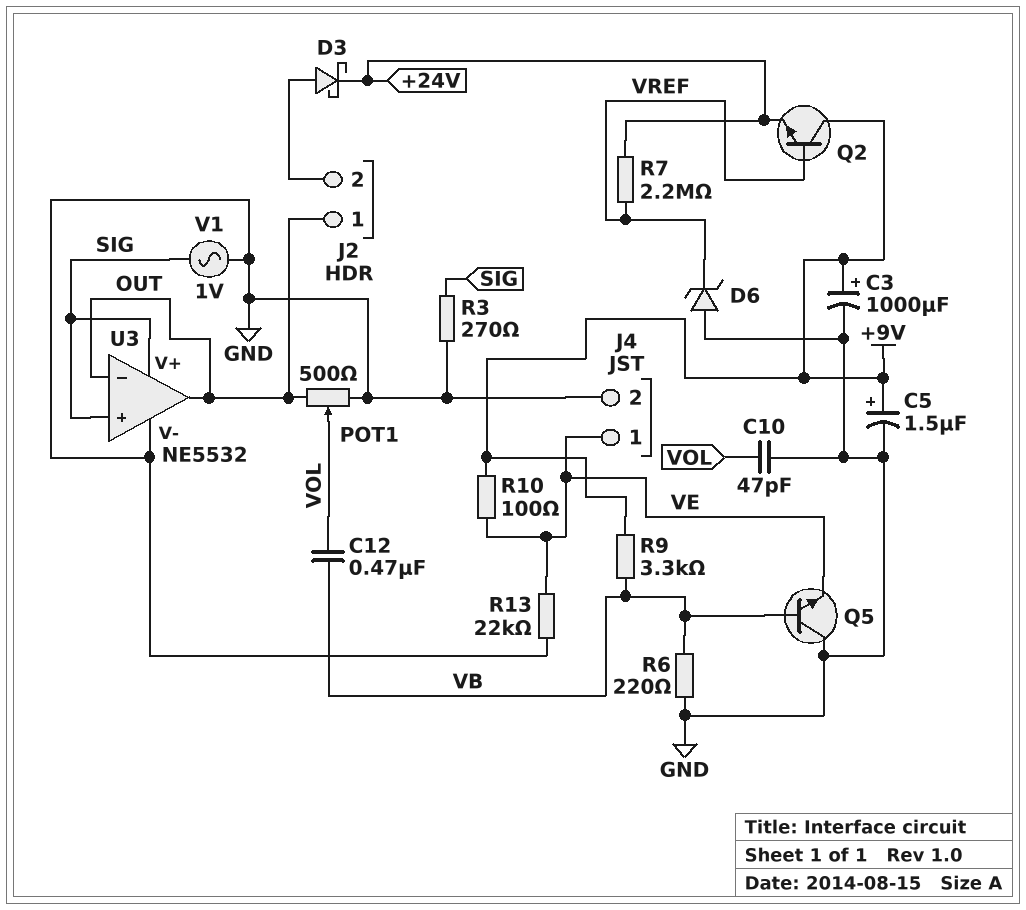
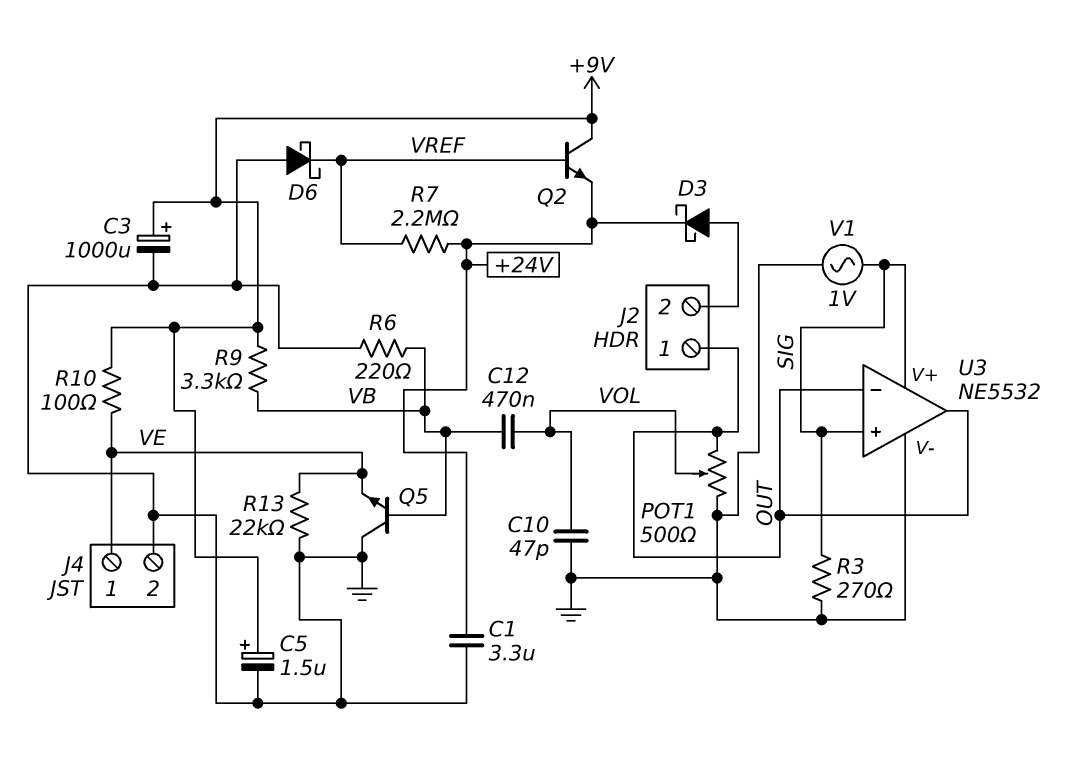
C1: none -> 3.3uF (+24V, GND)
D6: zener (A GND, K VREF) -> schottky (A GND, K VREF)

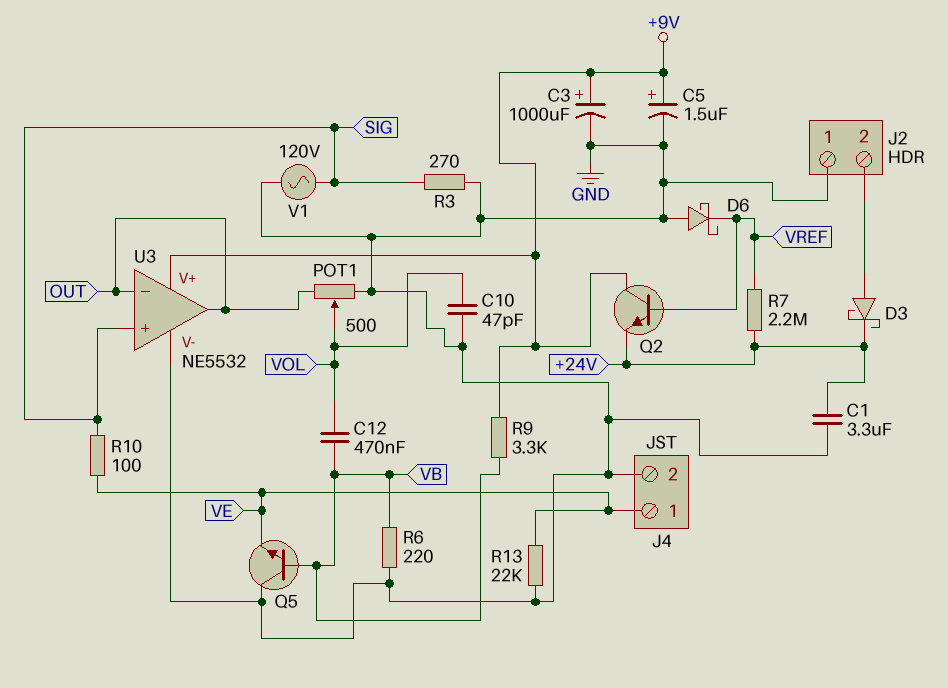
J2 pin 1: OUT -> GND
R10: 100 (+9V, VE) -> 100 (SIG, VE)
U3 pin V+: SIG -> +9V
V1: AC 1V (GND, SIG) -> AC 120V (GND, SIG)

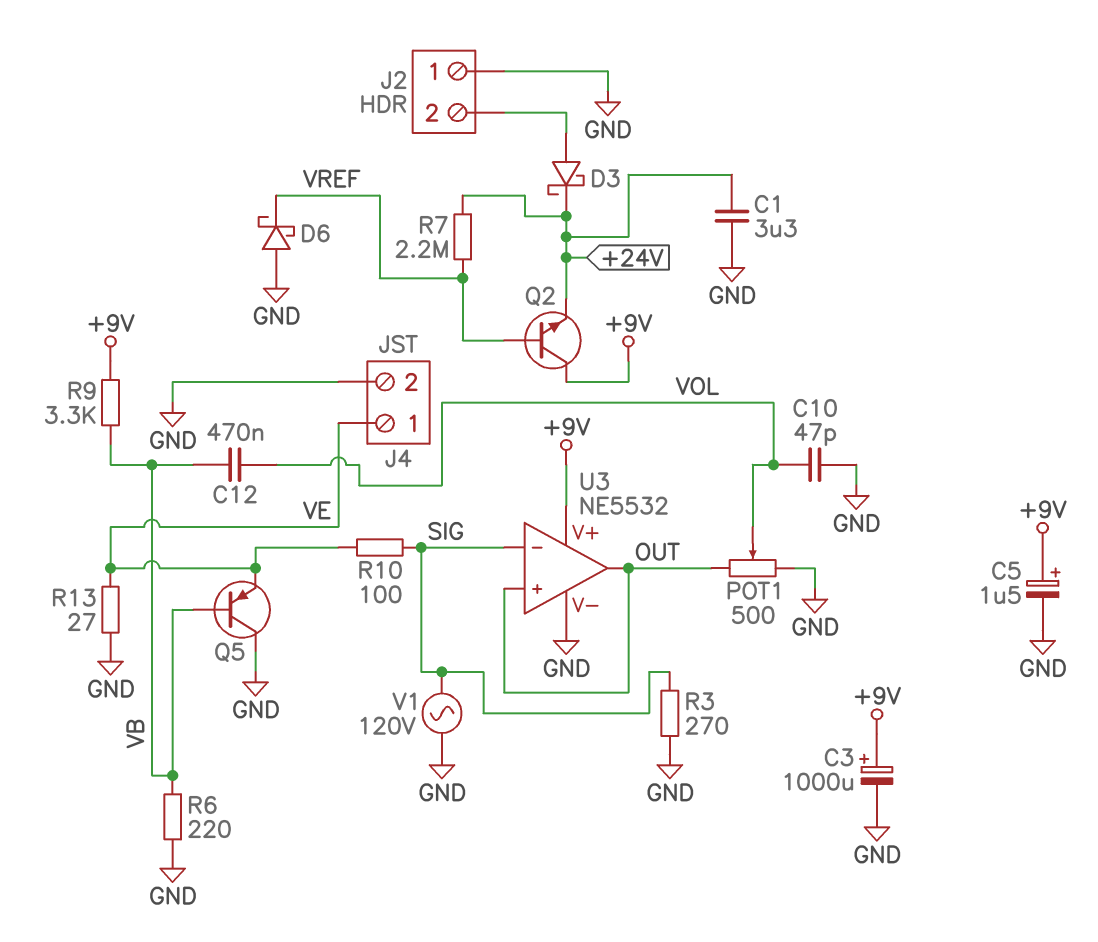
Q5: NPN (B VB, C GND, E VE) -> PNP (B VB, C GND, E VE)
R13: 22k (GND, VE) -> 27 (GND, VE)
U3 pin in+: SIG -> OUT
U3 pin in-: OUT -> SIG

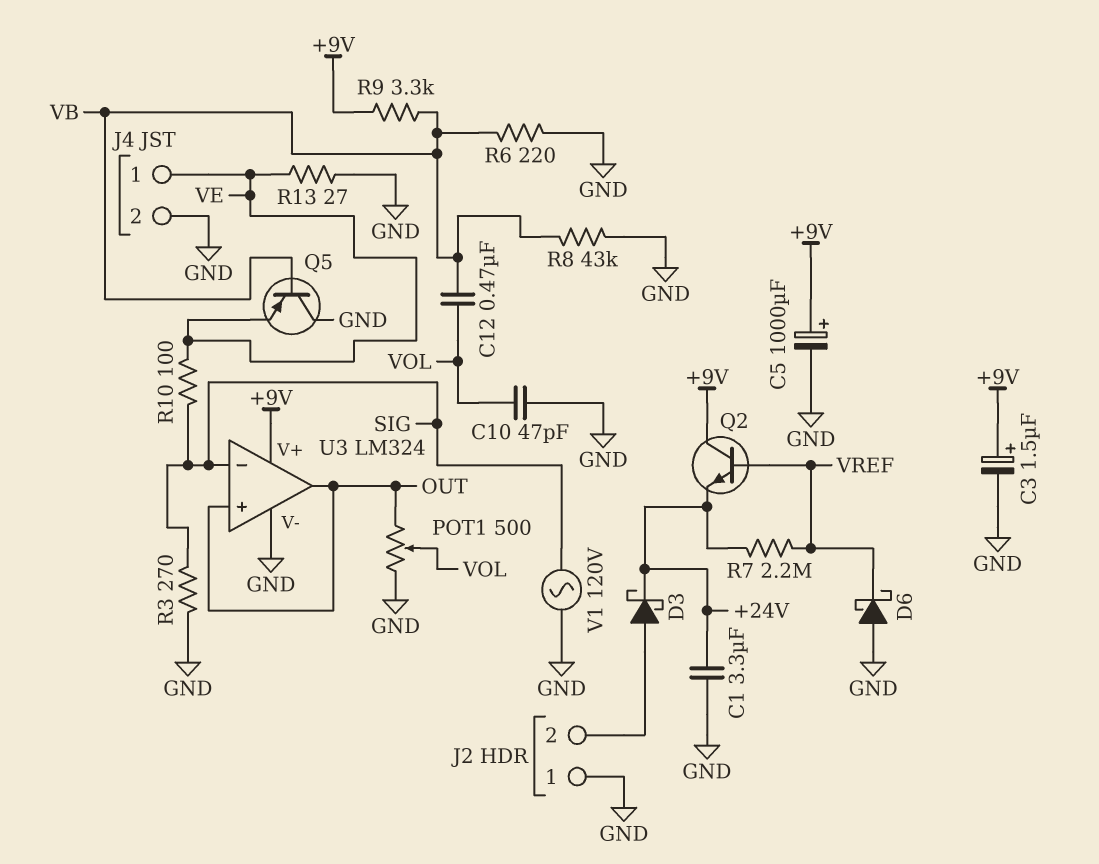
C3: 1000uF (plus +9V, minus GND) -> 1.5uF (plus +9V, minus GND)
C5: 1.5uF (plus +9V, minus GND) -> 1000uF (plus +9V, minus GND)
R8: none -> 43k (GND, VB)
U3: NE5532 -> LM324

